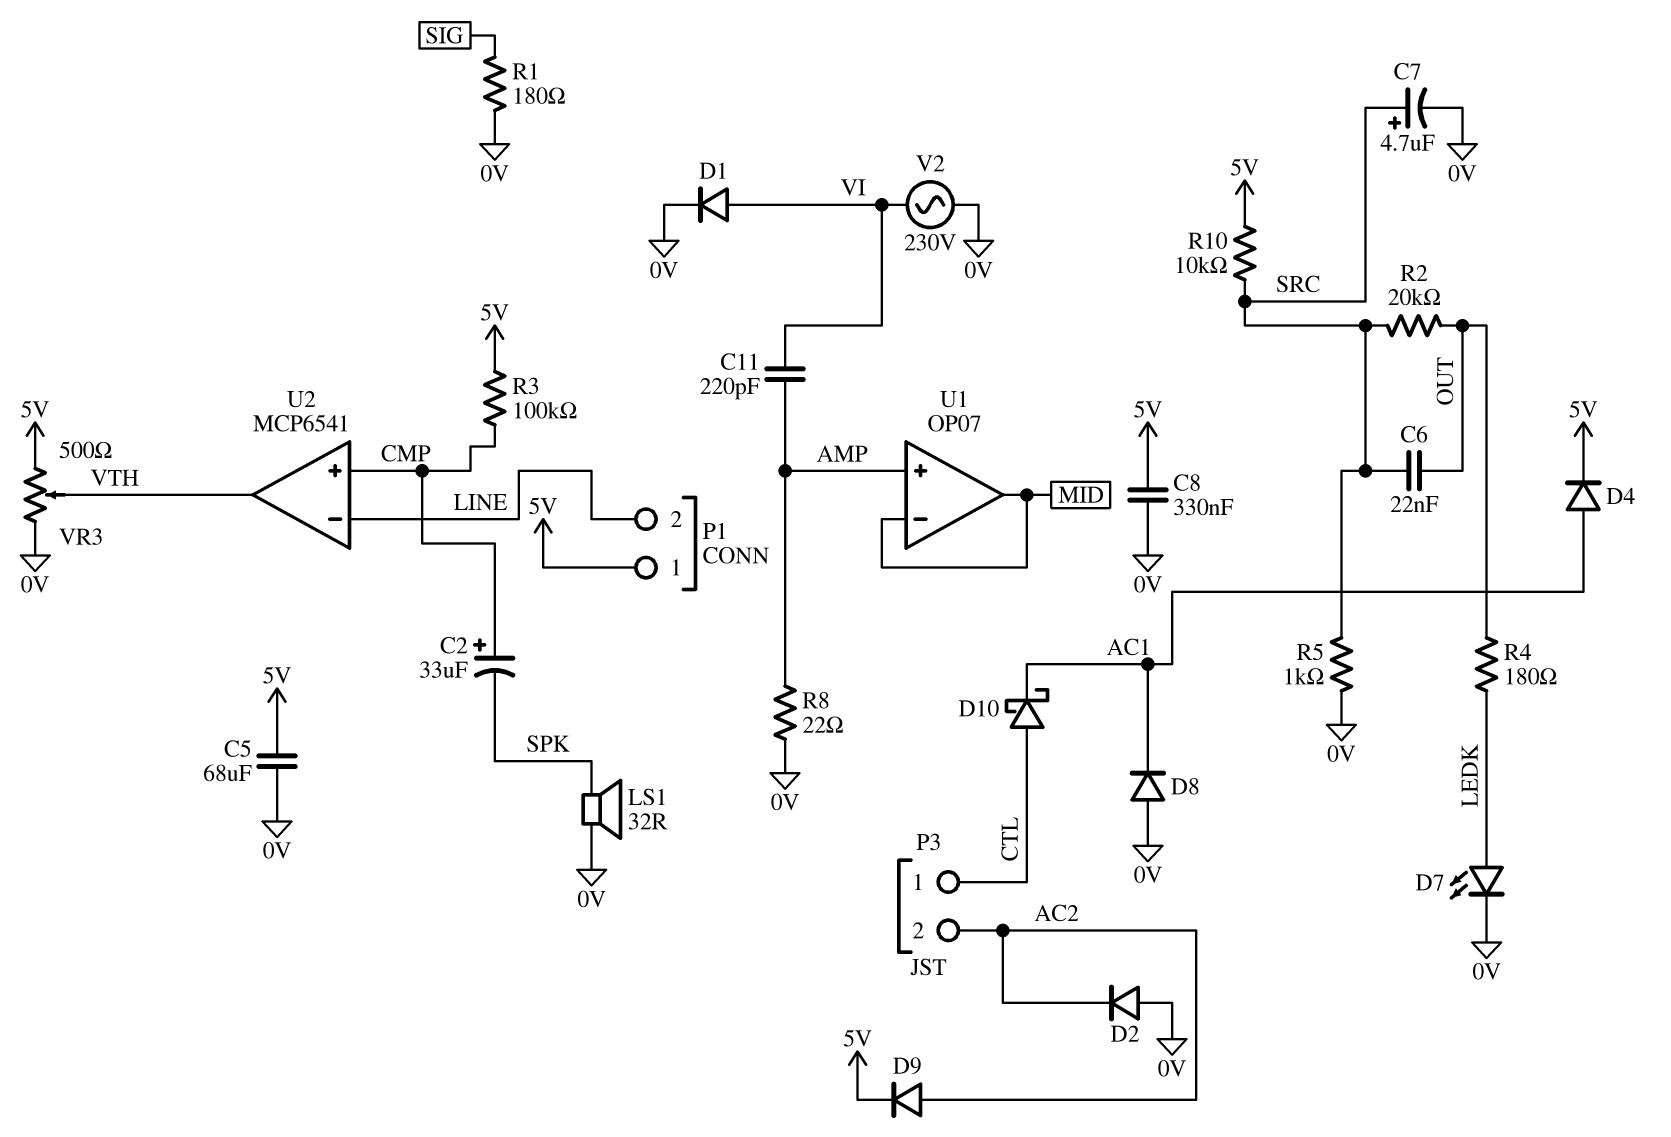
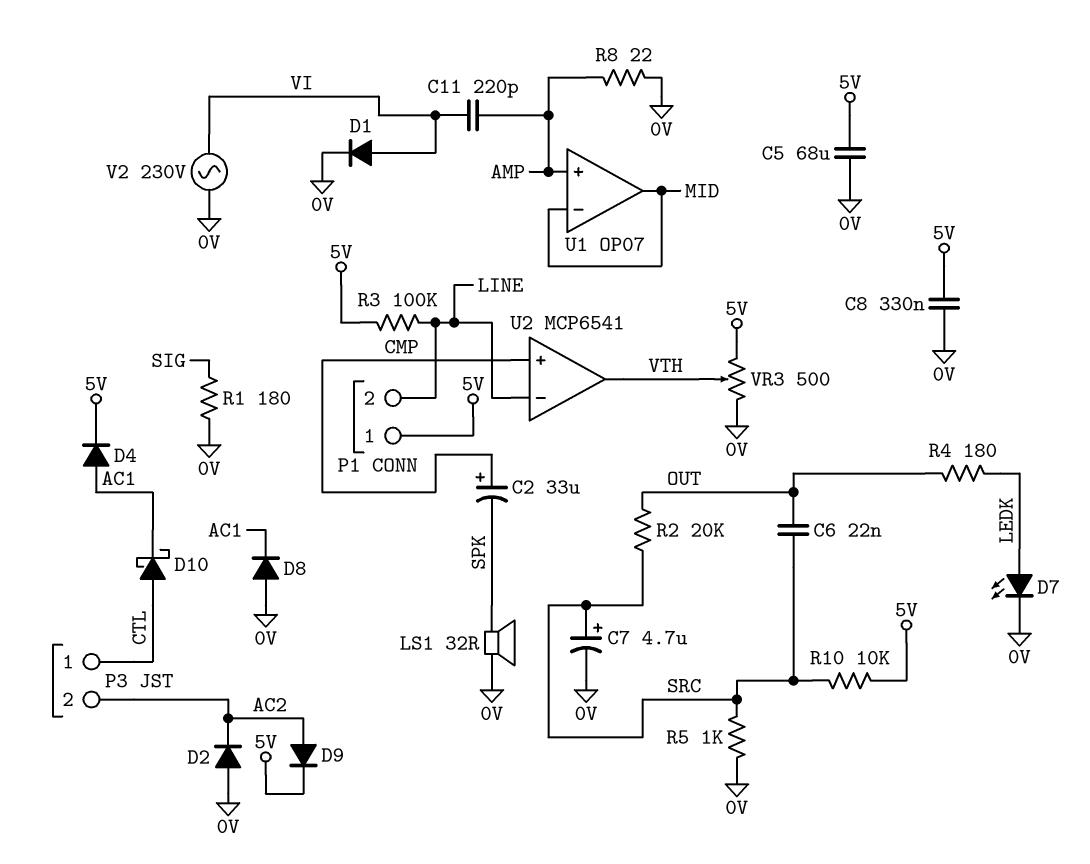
R3: 100k (5V, CMP) -> 100k (5V, LINE)

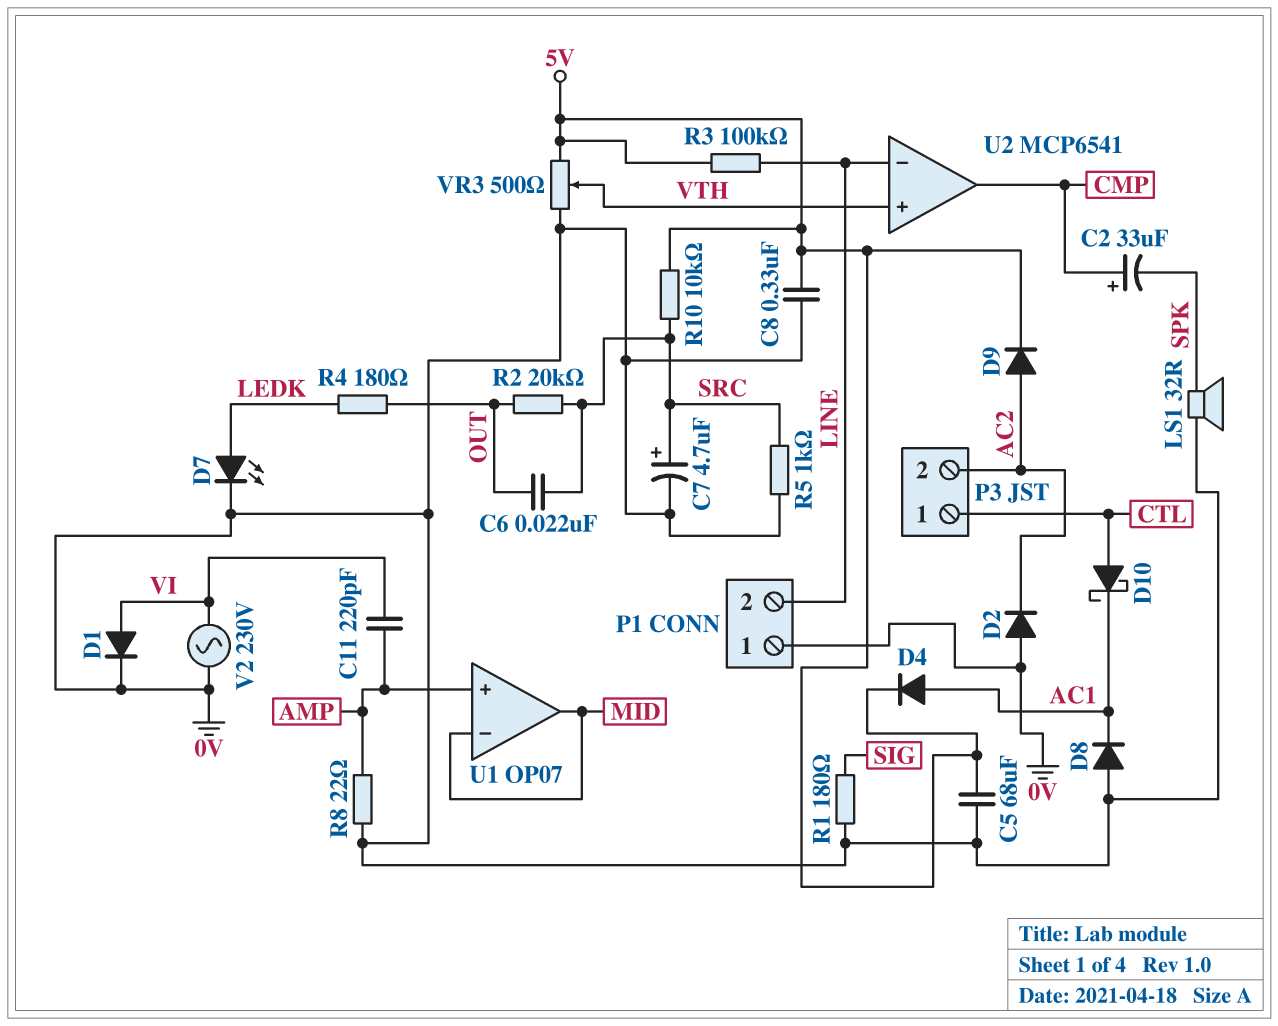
P1 pin 1: 5V -> 0V
U2 pin in+: CMP -> VTH
U2 pin out: VTH -> CMP

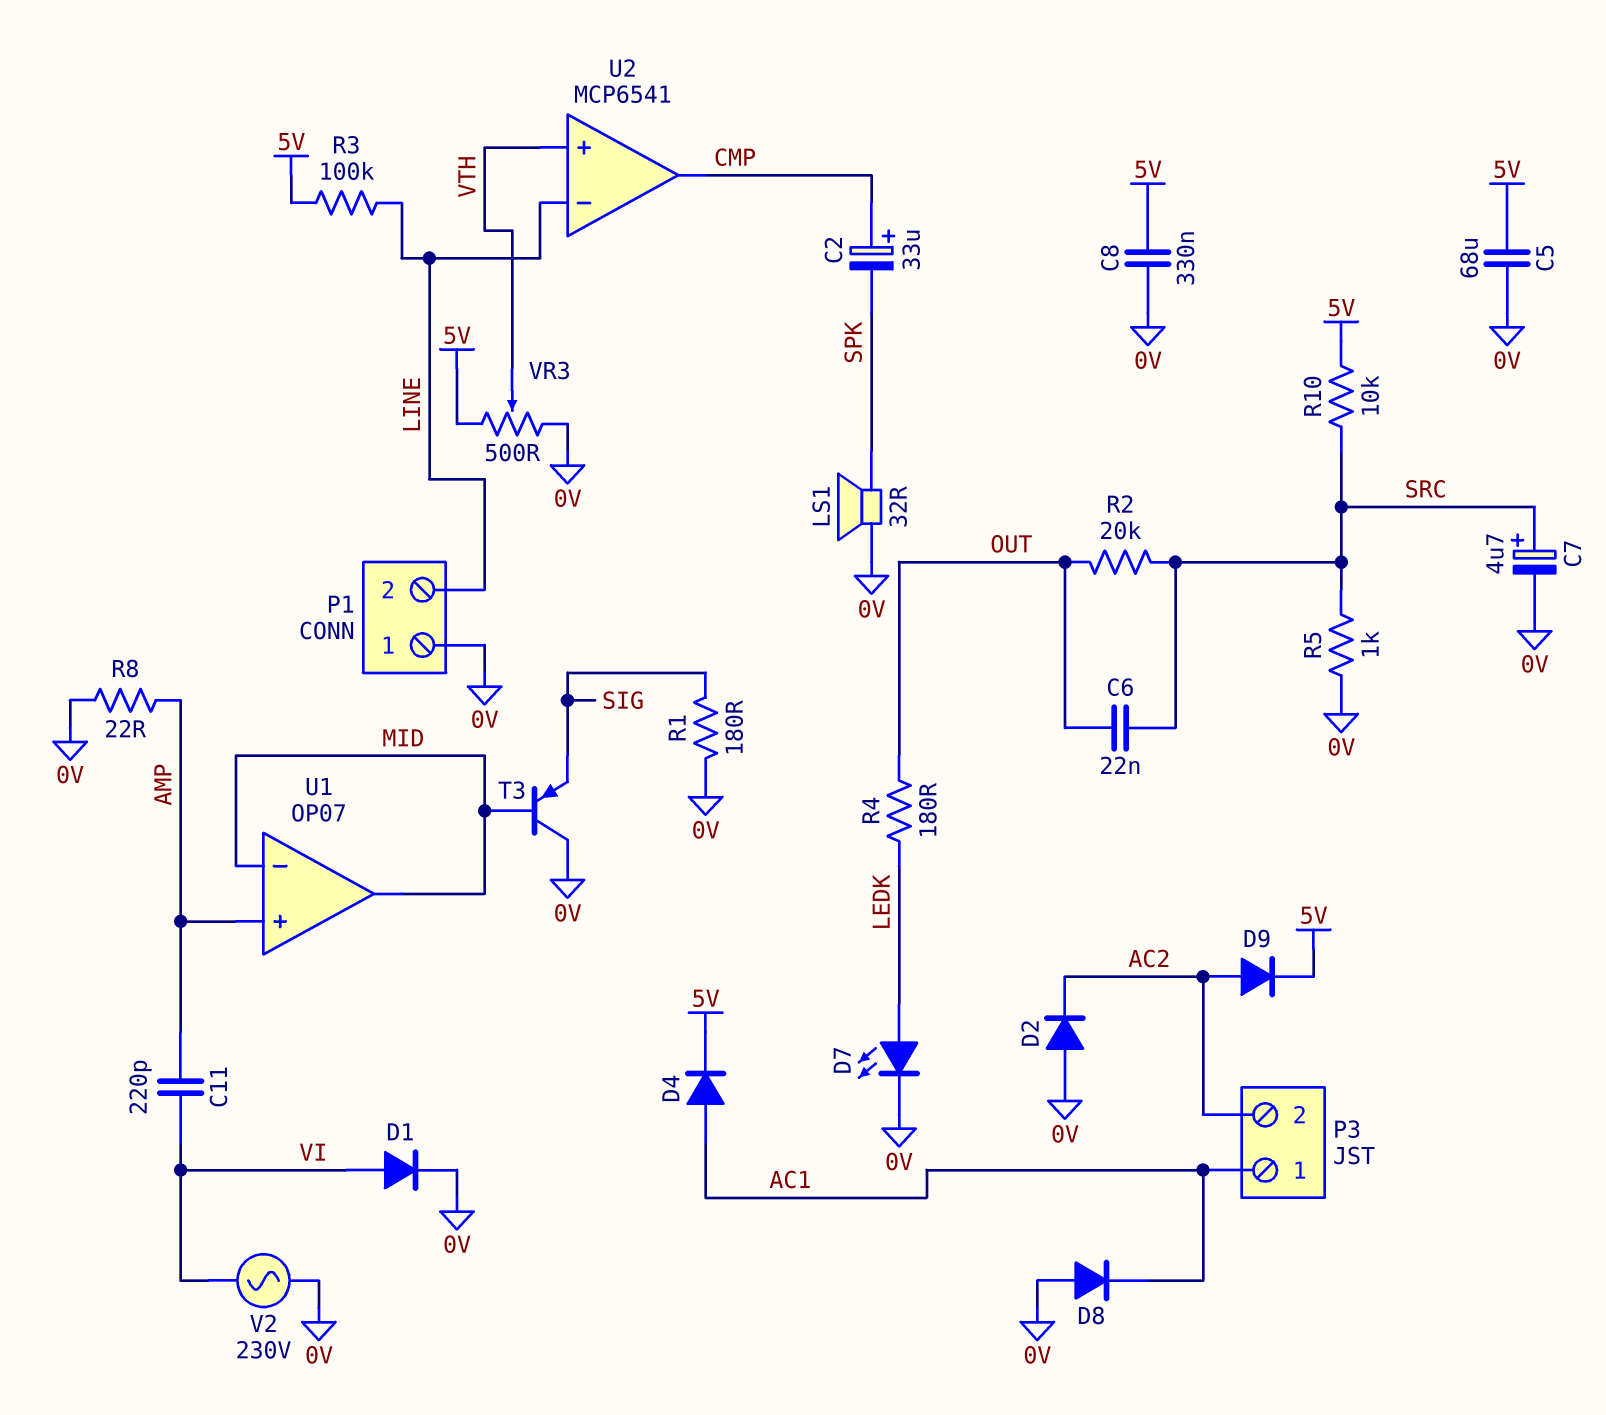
D10: schottky (A CTL, K AC1) -> none
P3 pin 1: CTL -> AC1
T3: none -> PNP (B MID, C 0V, E SIG)

